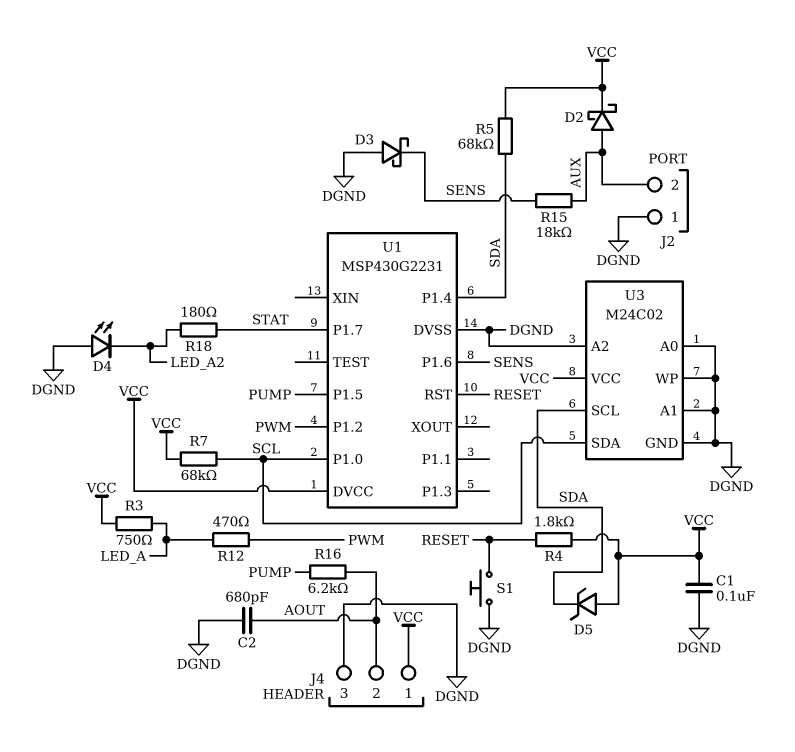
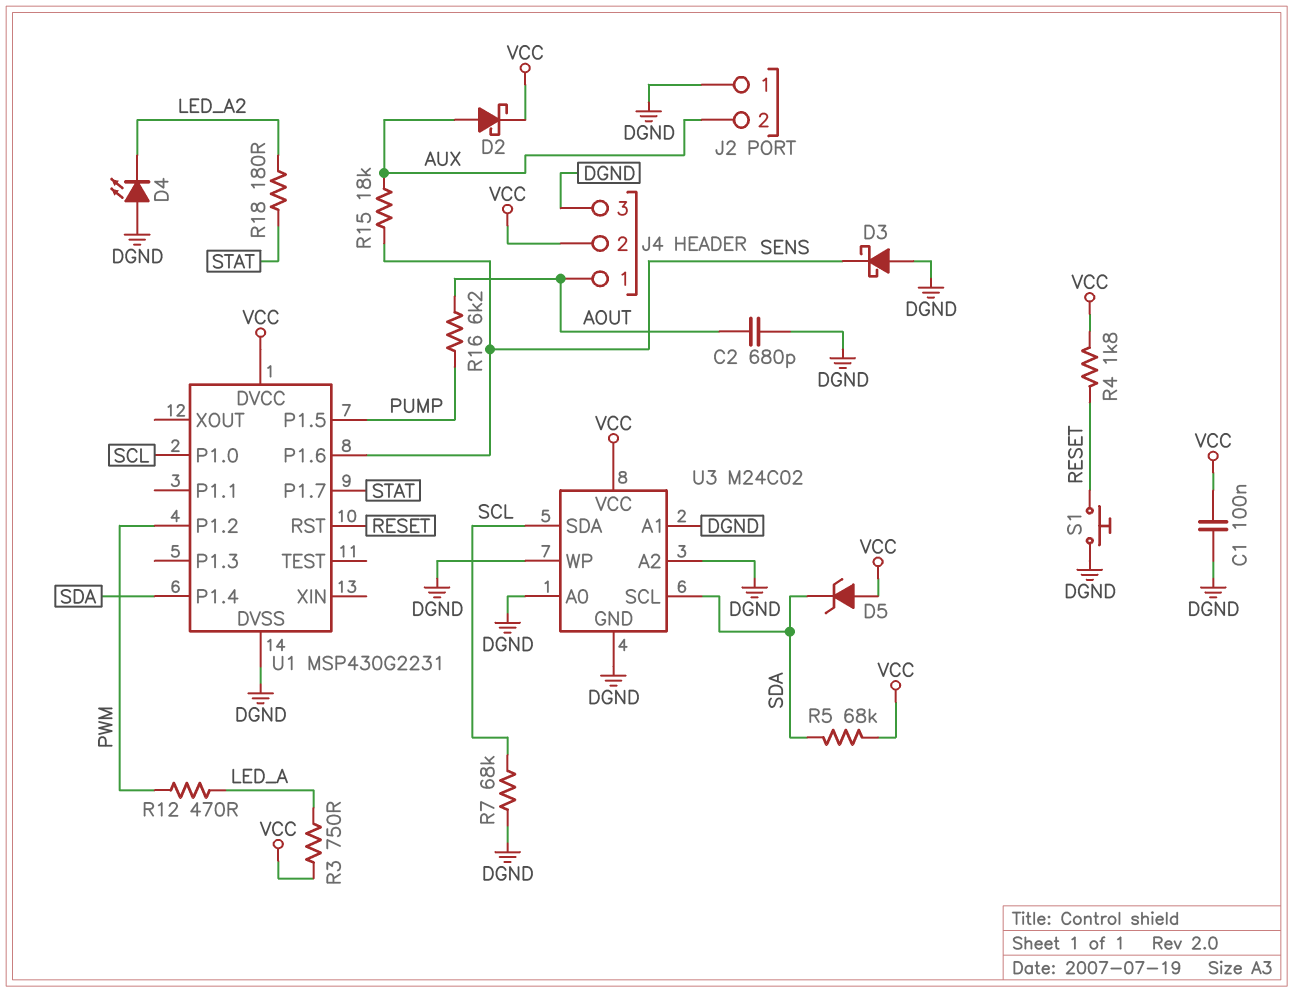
J4 pin 1: VCC -> AOUT
J4 pin 2: AOUT -> VCC
R7: 68k (SCL, VCC) -> 68k (DGND, SCL)

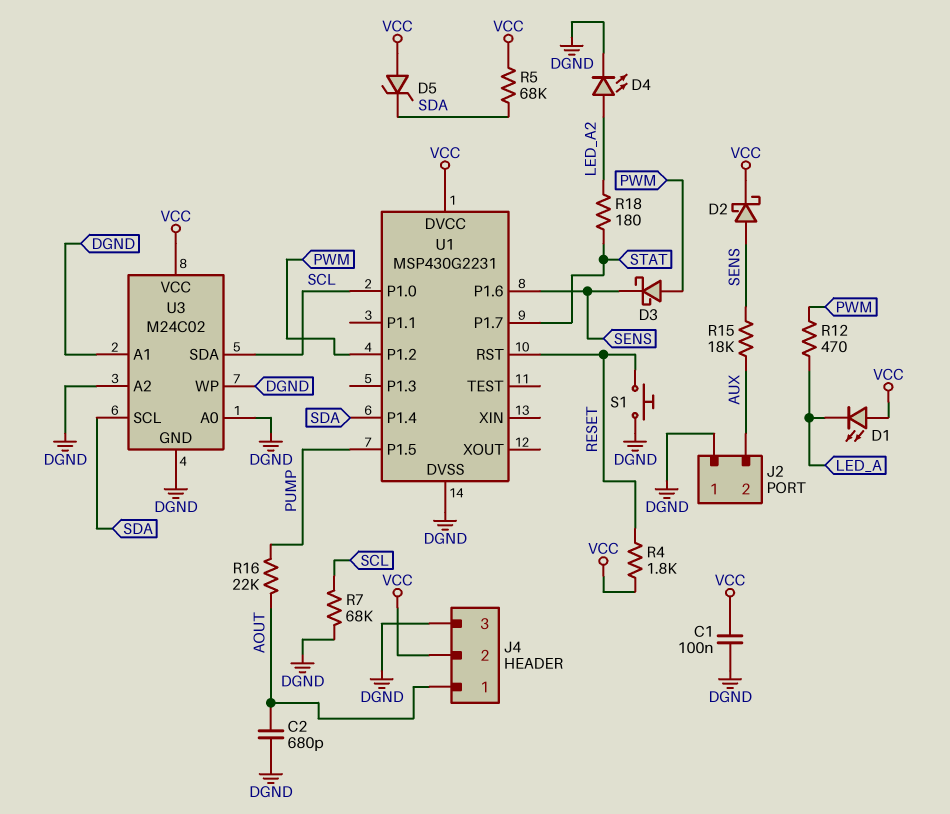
D1: none -> LED (A VCC, K LED_A)
D2: schottky (A AUX, K VCC) -> schottky (A SENS, K VCC)
D3: schottky (A DGND, K SENS) -> schottky (A PWM, K SENS)
D4: LED (A DGND, K LED_A2) -> LED (A LED_A2, K DGND)
R3: 750 (LED_A, VCC) -> none
R16: 6.2k (AOUT, PUMP) -> 22k (AOUT, PUMP)

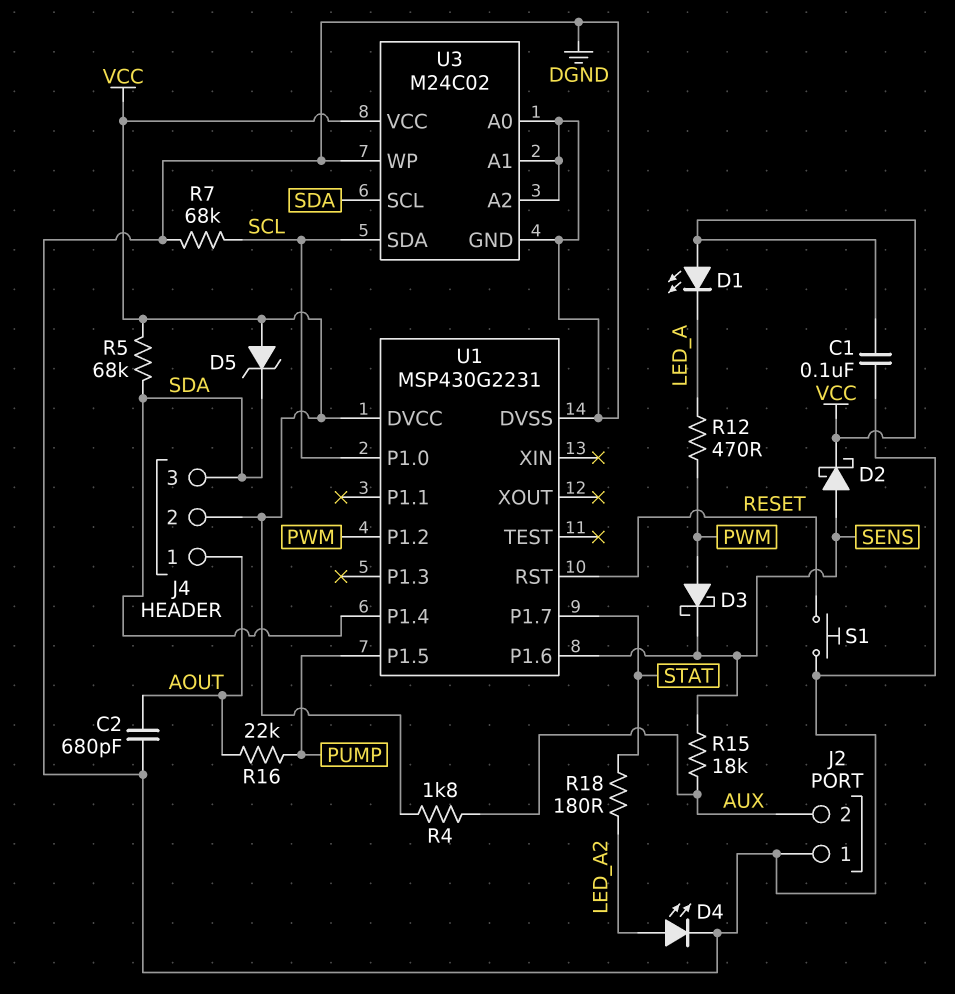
J4 pin 3: DGND -> SDA
R4: 1.8k (RESET, VCC) -> 1.8k (AUX, VCC)

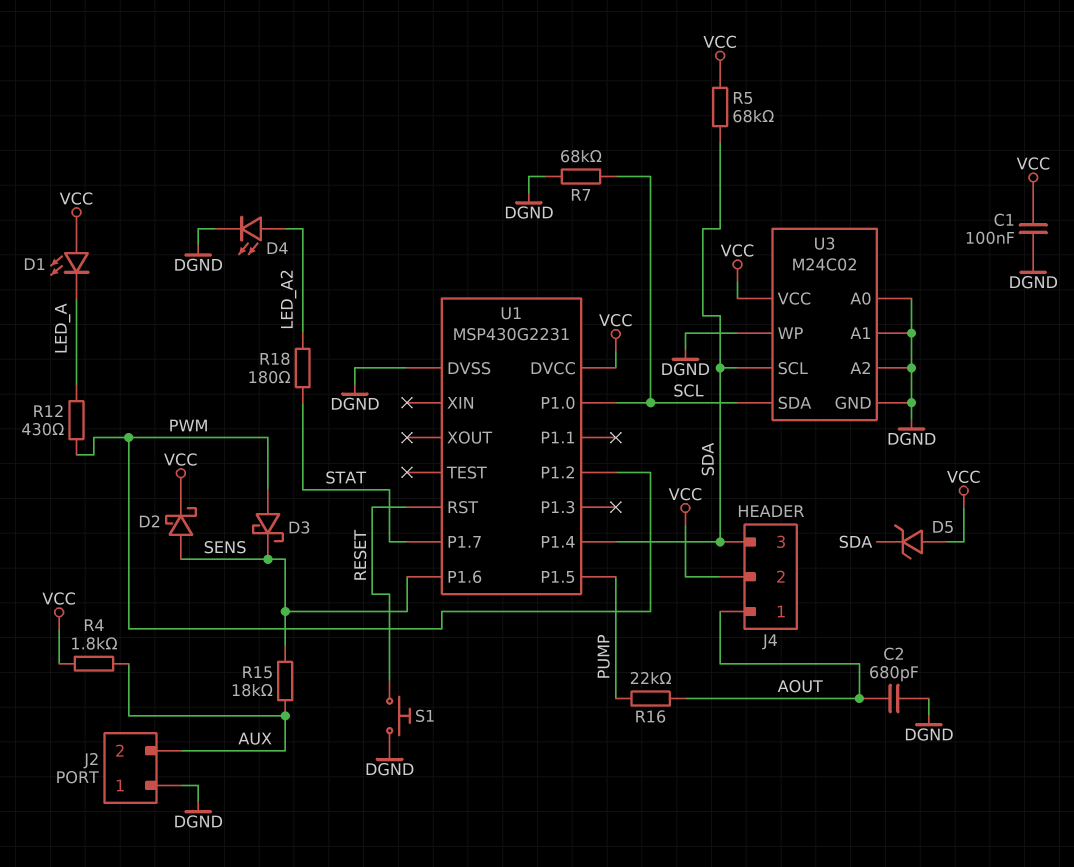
R12: 470 (LED_A, PWM) -> 430 (LED_A, PWM)

